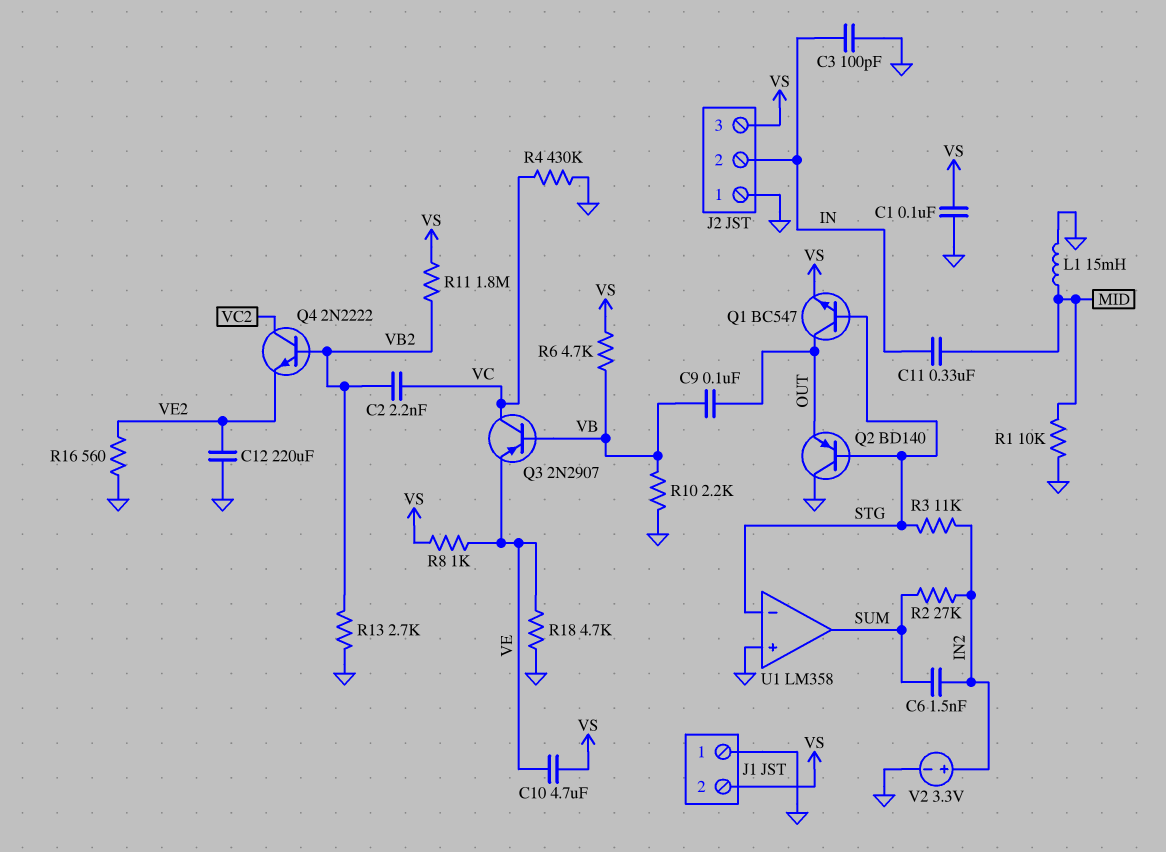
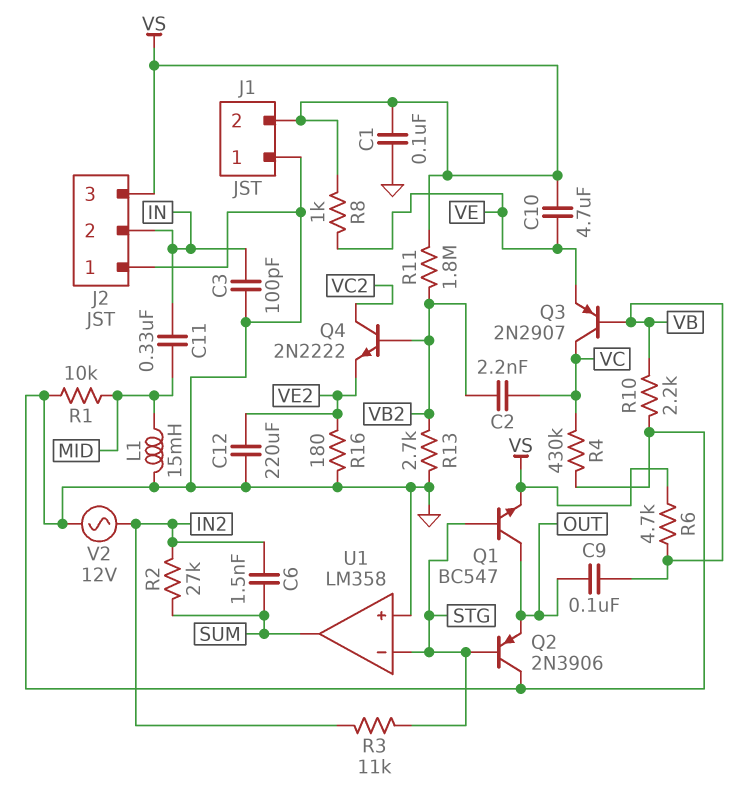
Q2: PNP BD140 (B STG, C GND, E OUT) -> PNP 2N3906 (B STG, C GND, E OUT)
R16: 560 (GND, VE2) -> 180 (GND, VE2)
R18: 4.7k (GND, VE) -> none
V2: 3.3V (plus IN2, minus GND) -> AC 12V (GND, IN2)

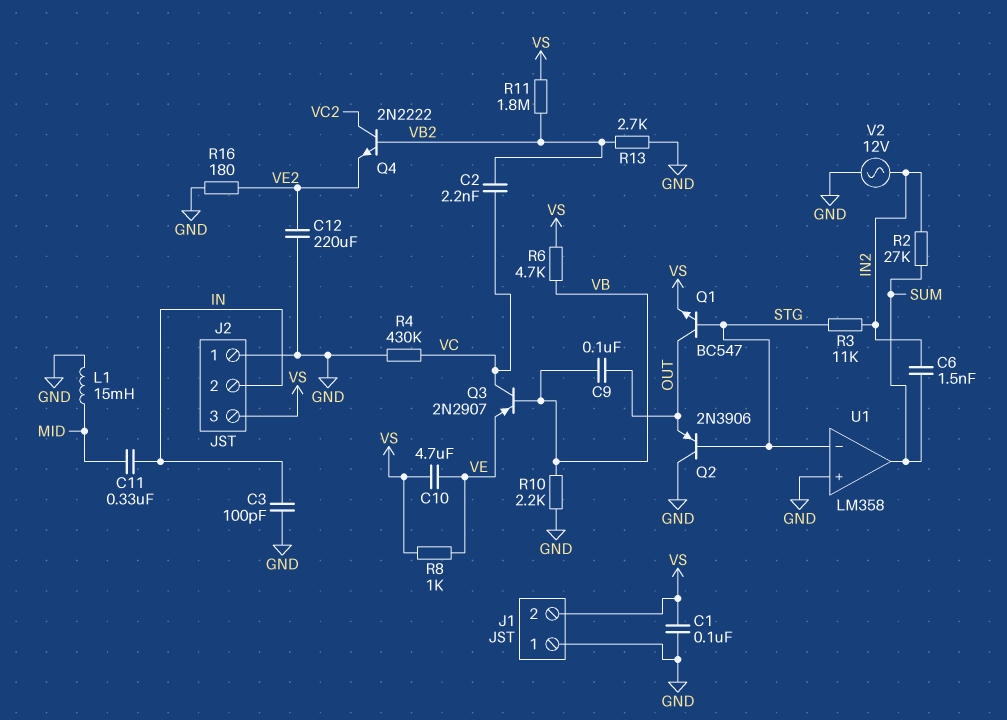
R1: 10k (GND, MID) -> none

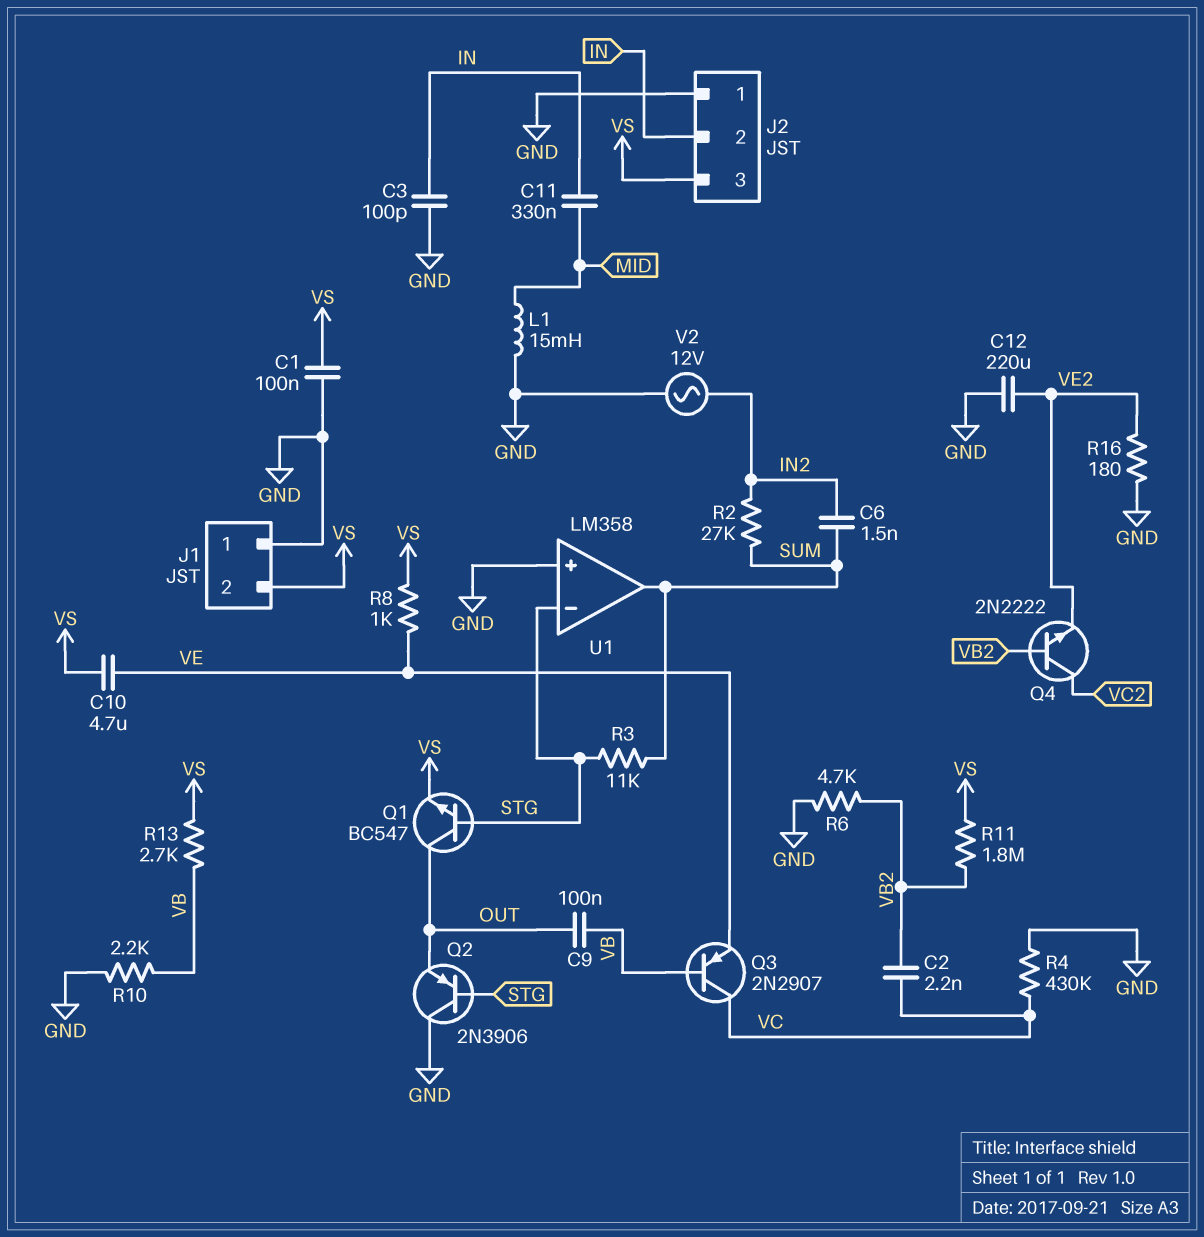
R3: 11k (IN2, STG) -> 11k (STG, SUM)
R6: 4.7k (VB, VS) -> 4.7k (GND, VB2)
R13: 2.7k (GND, VB2) -> 2.7k (VB, VS)

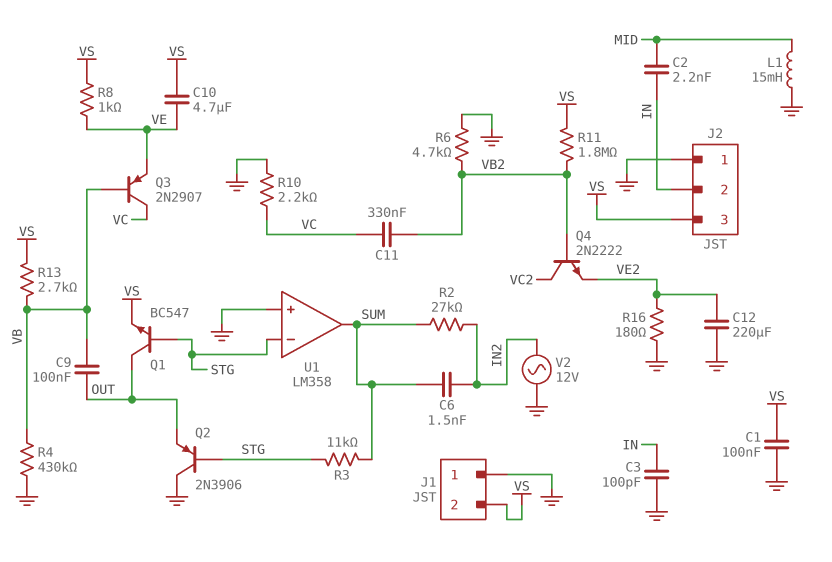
C2: 2.2nF (VB2, VC) -> 2.2nF (IN, MID)
C11: 330nF (IN, MID) -> 330nF (VB2, VC)
R4: 430k (GND, VC) -> 430k (GND, VB)
R10: 2.2k (GND, VB) -> 2.2k (GND, VC)

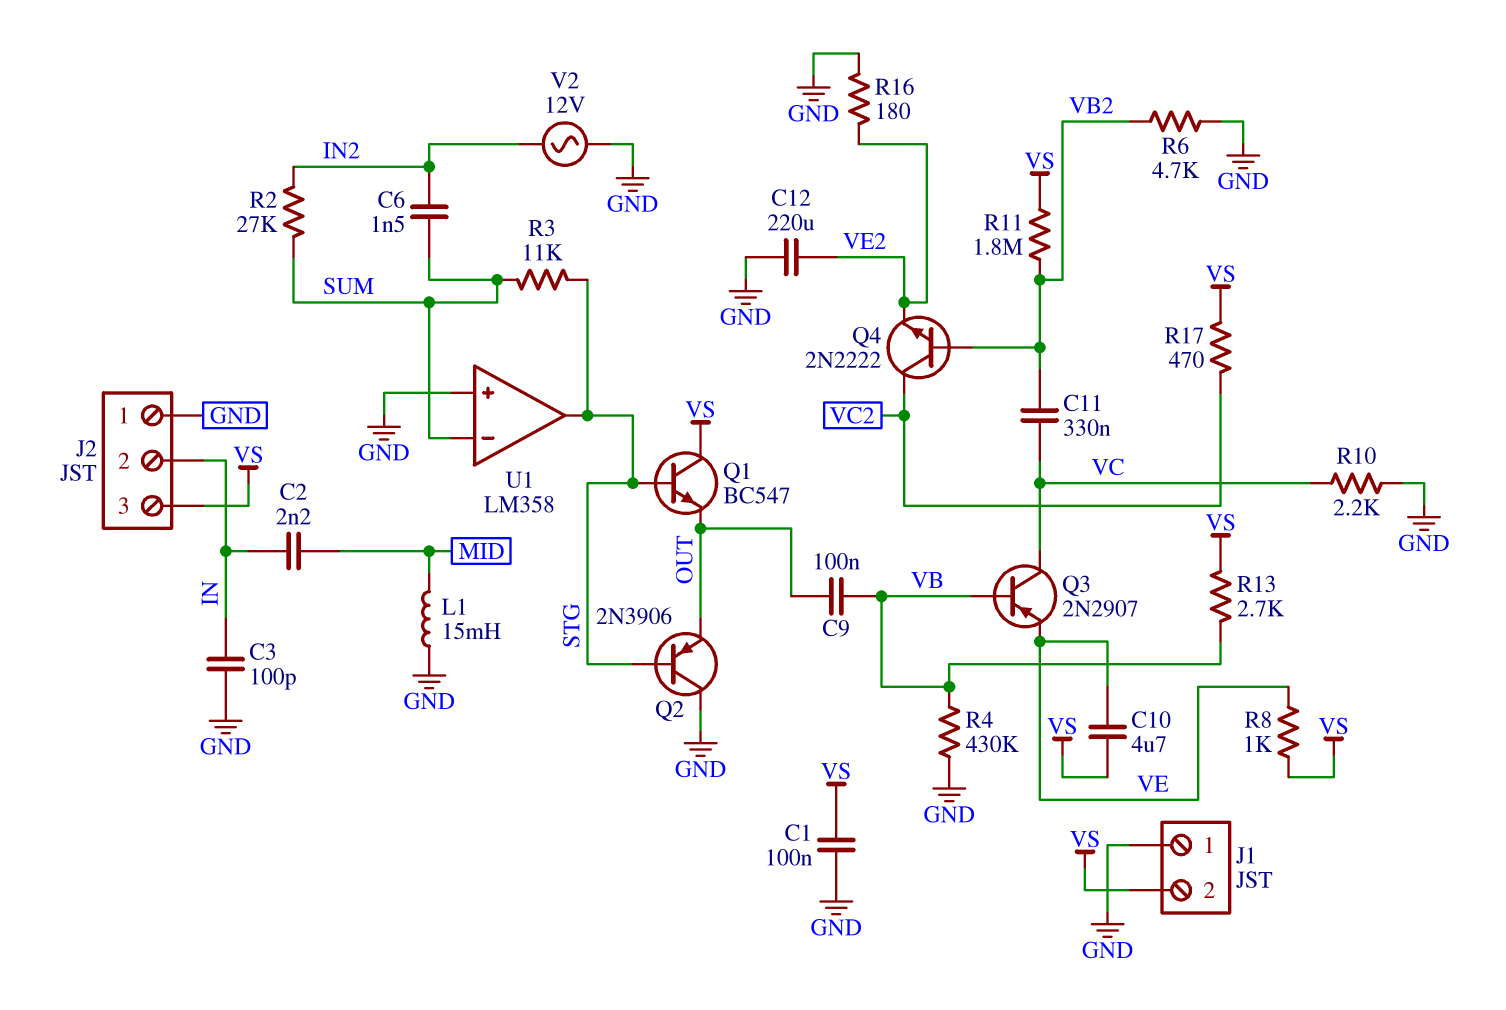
Q1: NPN BC547 (B STG, C OUT, E VS) -> NPN BC547 (B STG, C VS, E OUT)
R17: none -> 470 (VC2, VS)
U1 pin in-: STG -> SUM
U1 pin out: SUM -> STG

